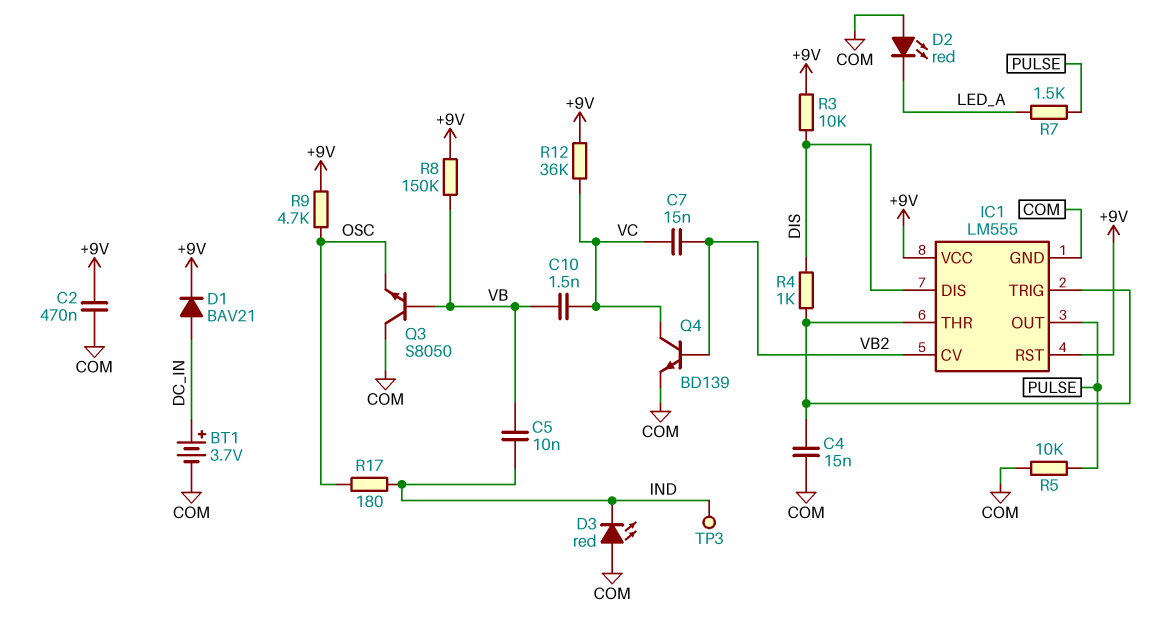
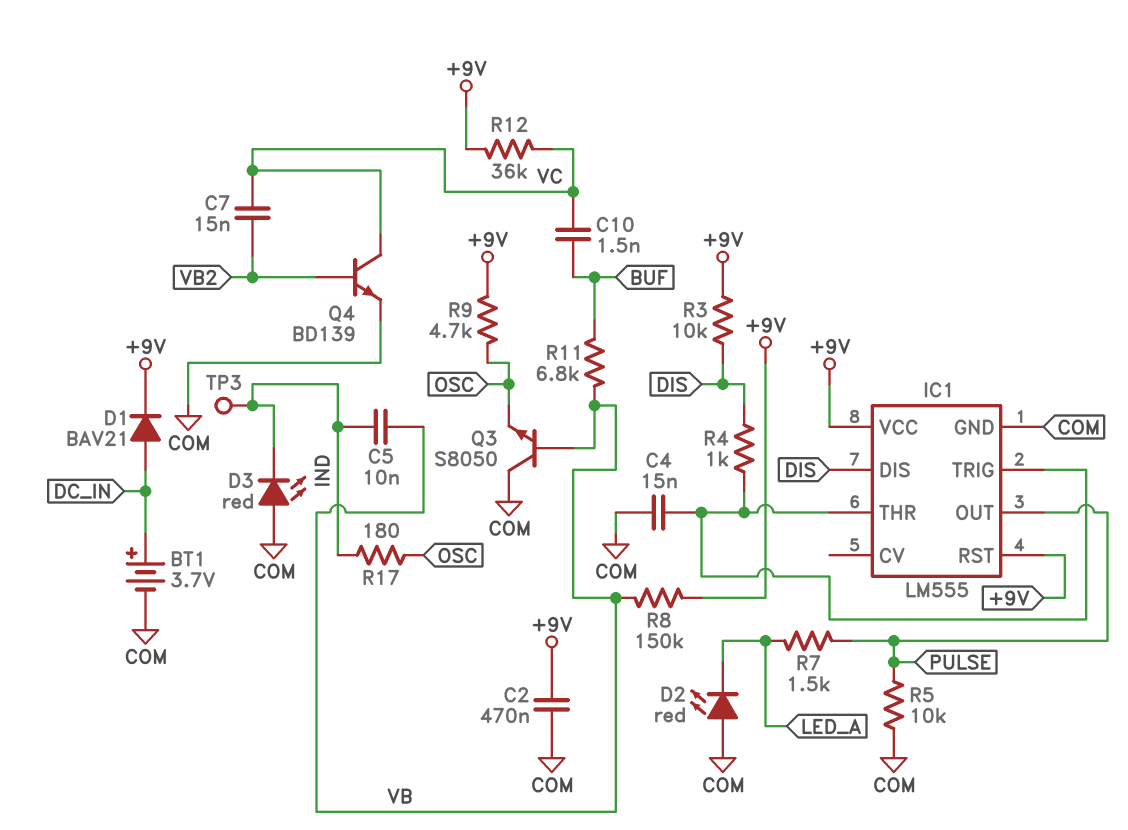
C10: 1.5nF (VB, VC) -> 1.5nF (BUF, VC)
IC1 pin CV: VB2 -> none
R11: none -> 6.8k (BUF, VB)

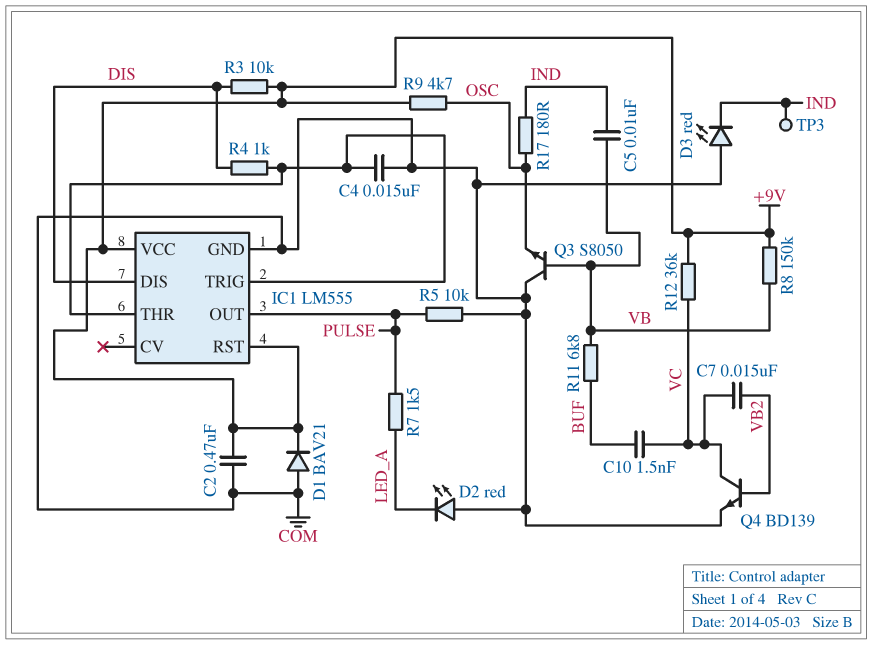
BT1: 3.7V (plus DC_IN, minus COM) -> none
D1: diode BAV21 (A DC_IN, K +9V) -> diode BAV21 (A COM, K +9V)

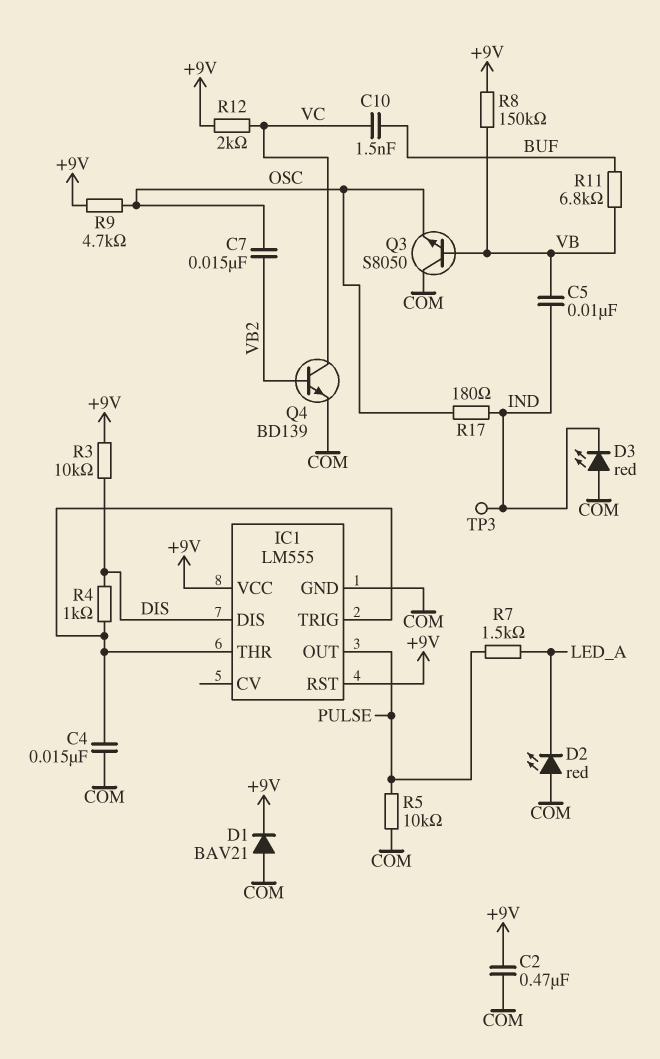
C7: 15nF (VB2, VC) -> 15nF (OSC, VB2)
R12: 36k (+9V, VC) -> 2k (+9V, VC)

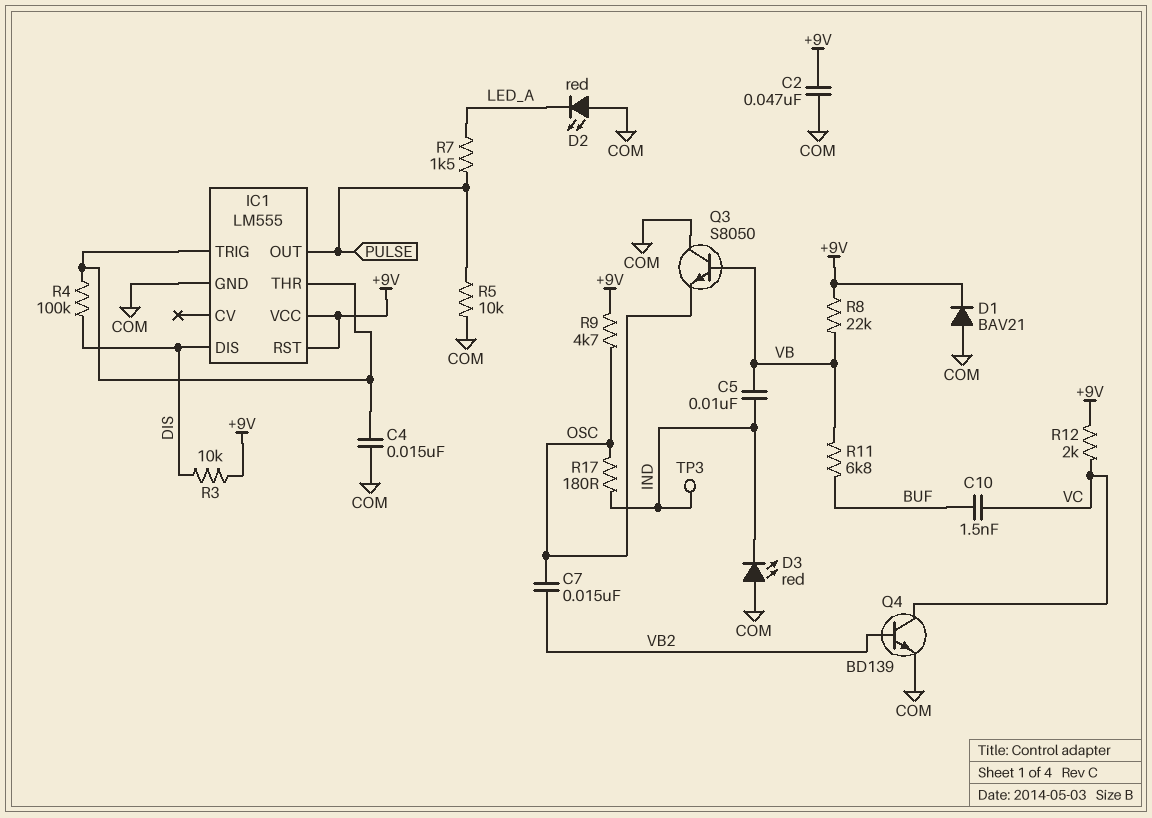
C2: 470nF (+9V, COM) -> 47nF (+9V, COM)
R4: 1k (DIS, IC1/THR) -> 100k (DIS, IC1/THR)
R8: 150k (+9V, VB) -> 22k (+9V, VB)

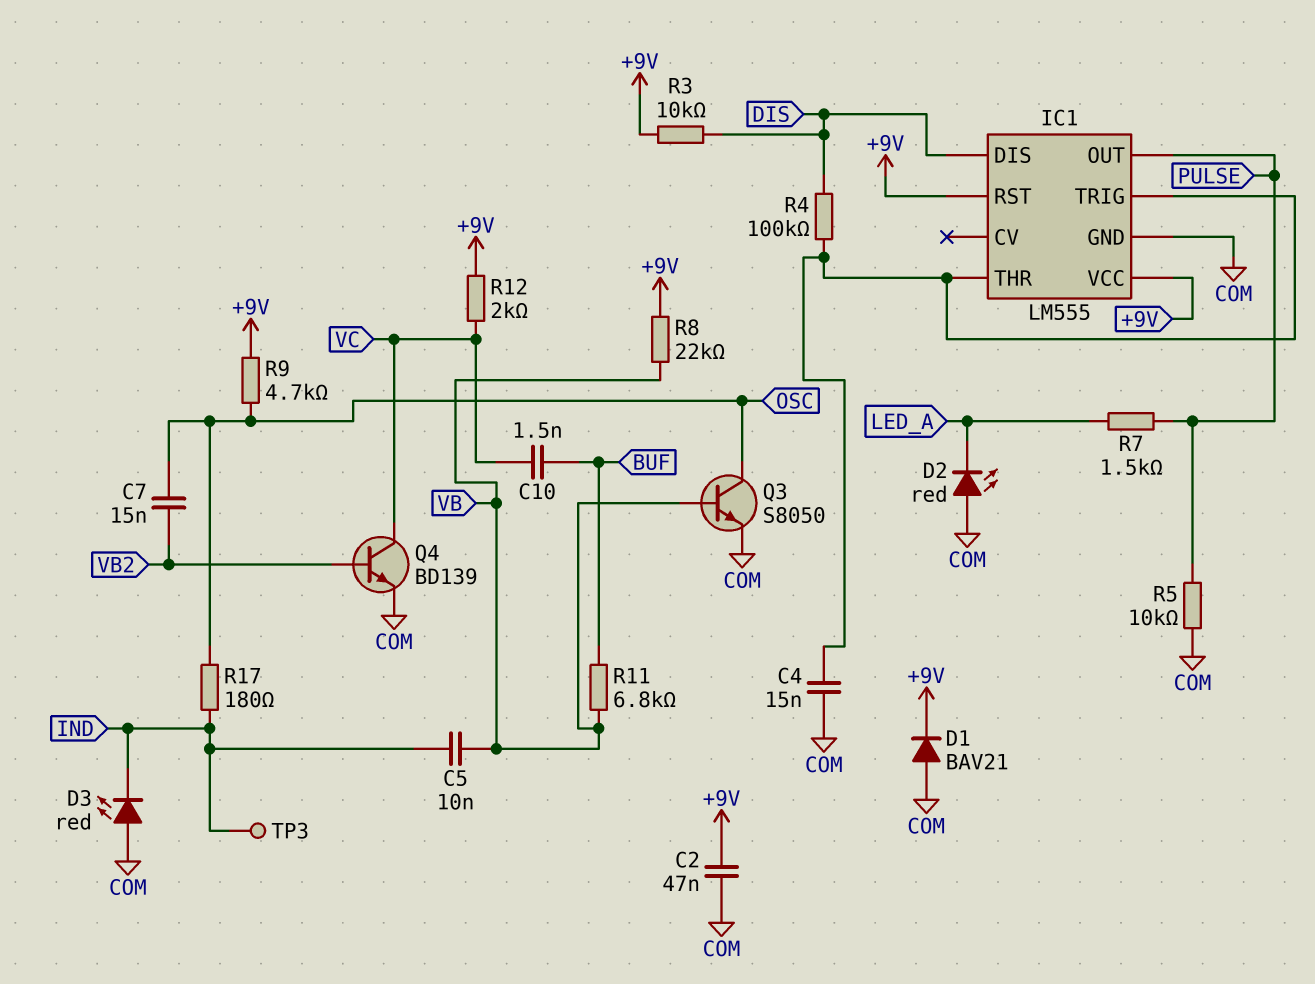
Q3: NPN S8050 (B VB, C COM, E OSC) -> NPN S8050 (B VB, C OSC, E COM)

